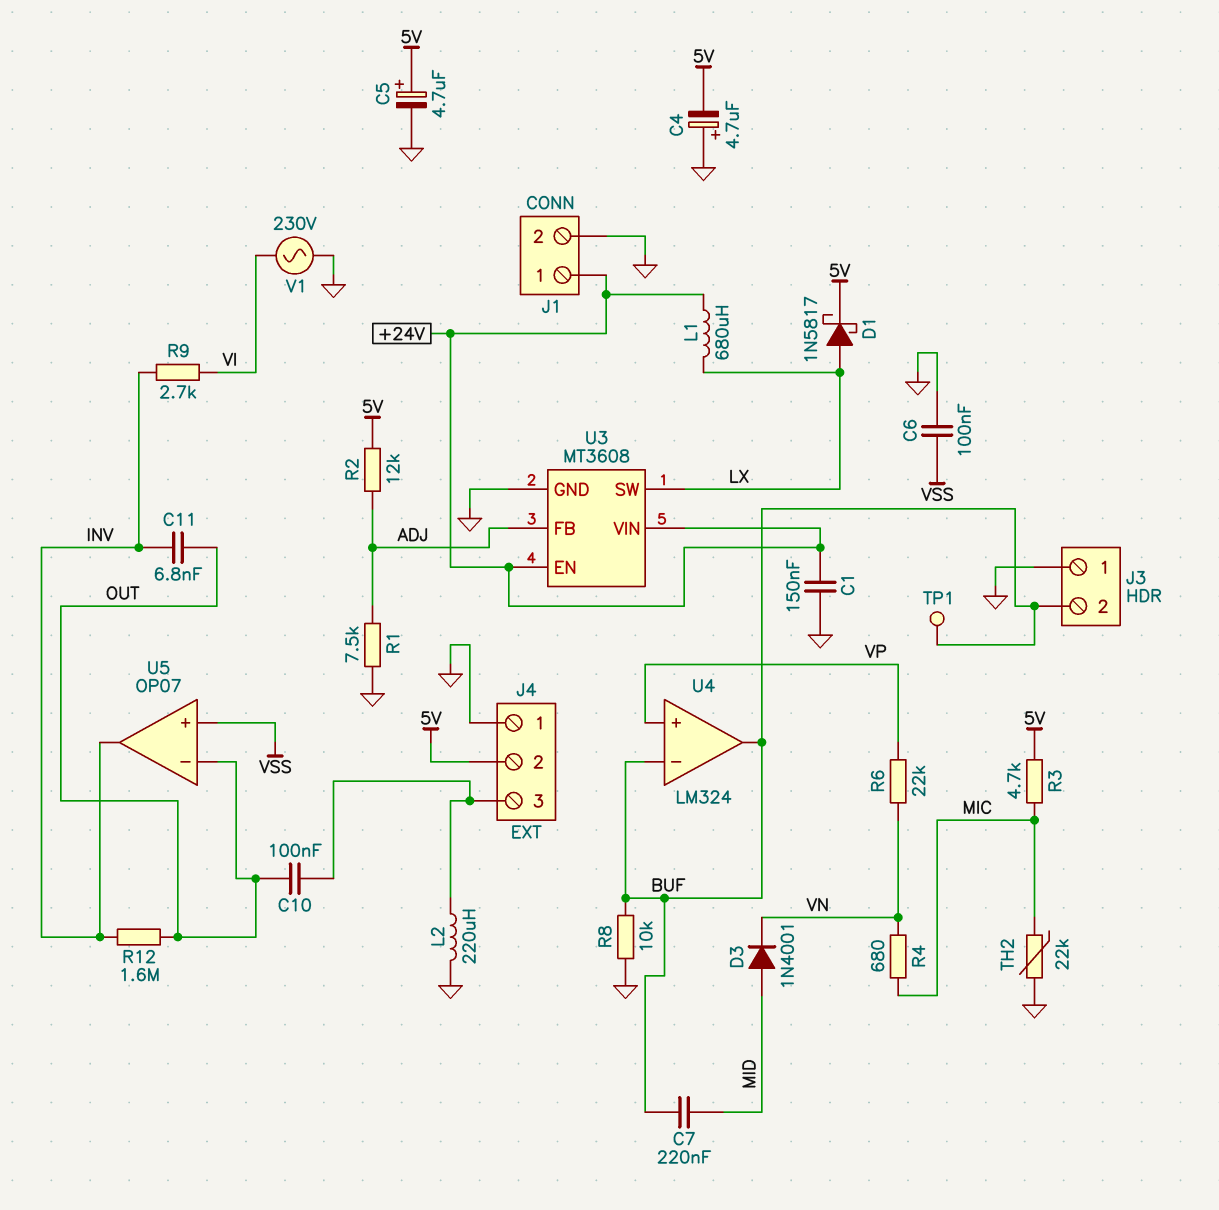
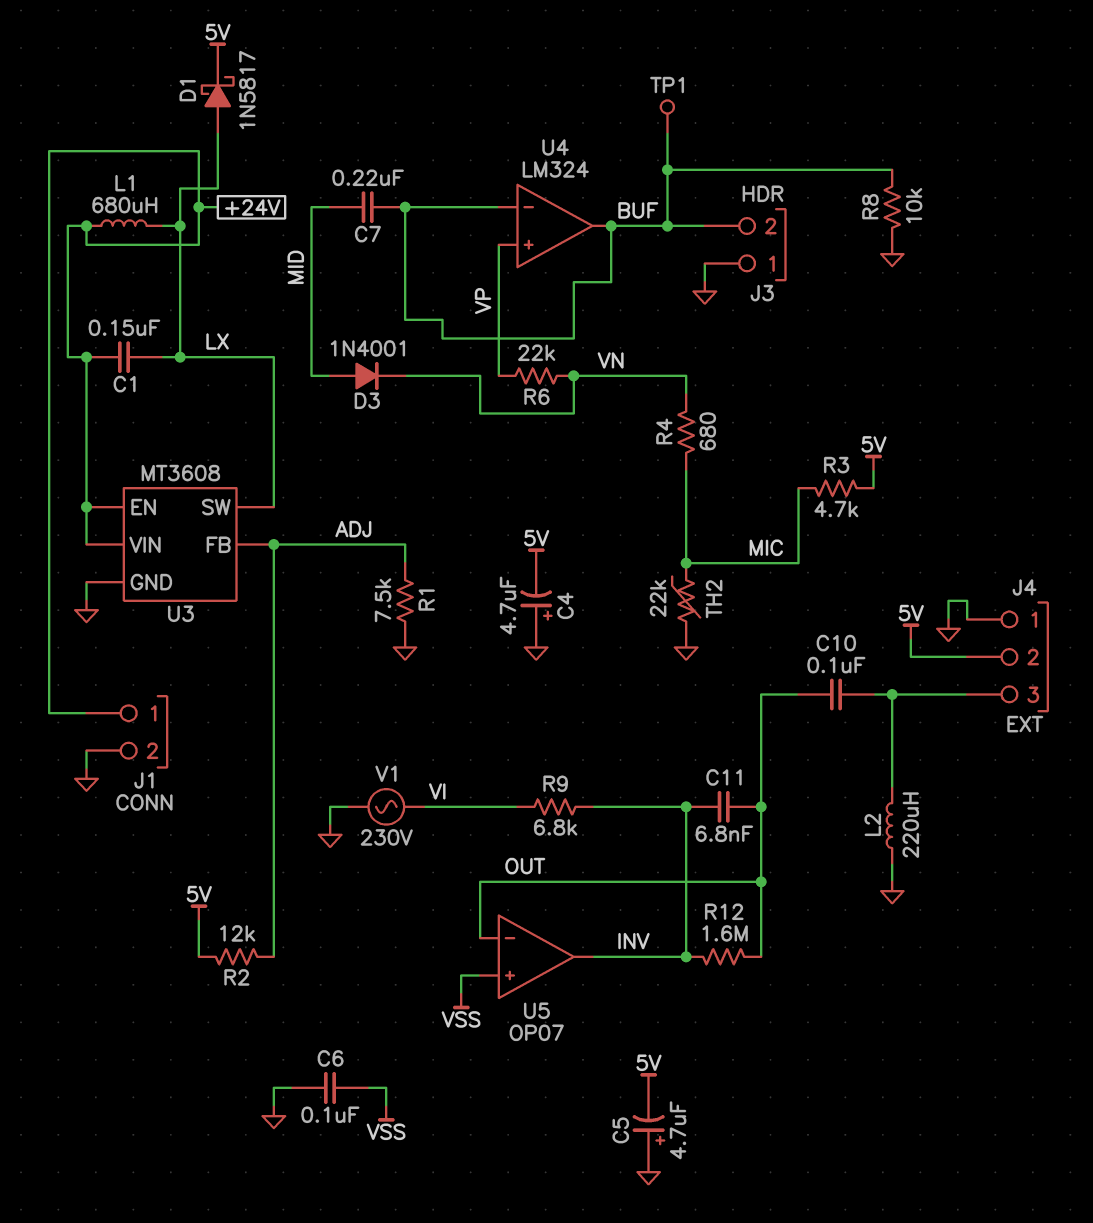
C1: 150nF (+24V, GND) -> 150nF (+24V, LX)
C5: 4.7uF (plus 5V, minus GND) -> 4.7uF (plus GND, minus 5V)
R9: 2.7k (INV, VI) -> 6.8k (INV, VI)

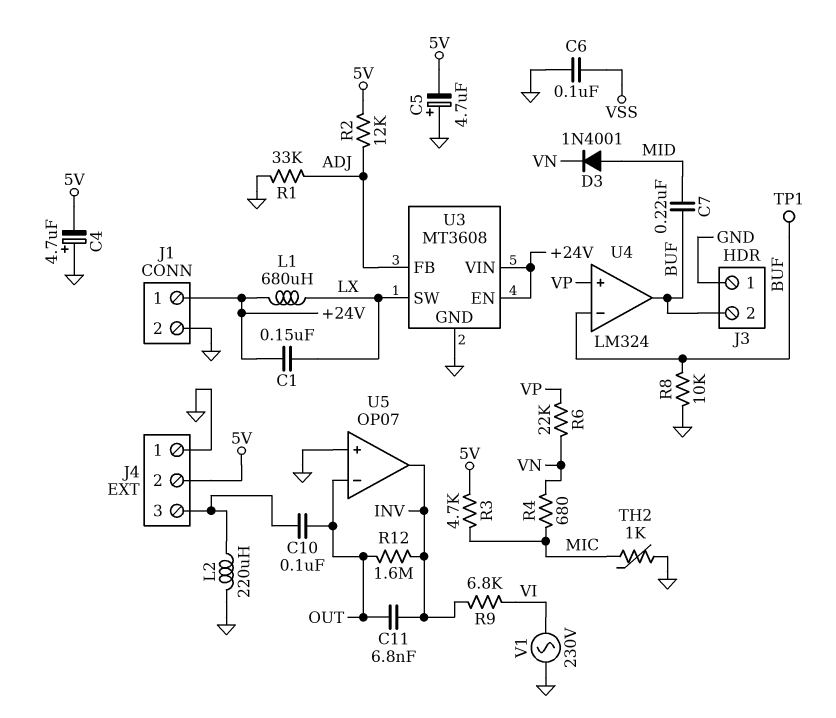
D1: schottky 1N5817 (A LX, K 5V) -> none
R1: 7.5k (ADJ, GND) -> 33k (ADJ, GND)
TH2: 22k (GND, MIC) -> 1k (GND, MIC)
U5 pin in+: VSS -> GND

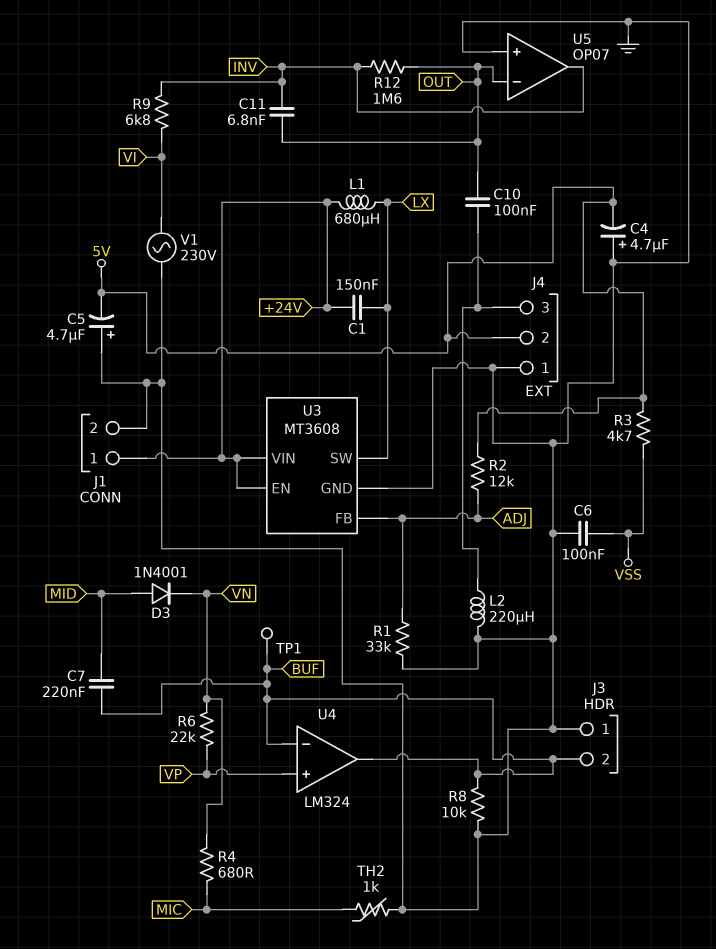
R3: 4.7k (5V, MIC) -> 4.7k (5V, VSS)

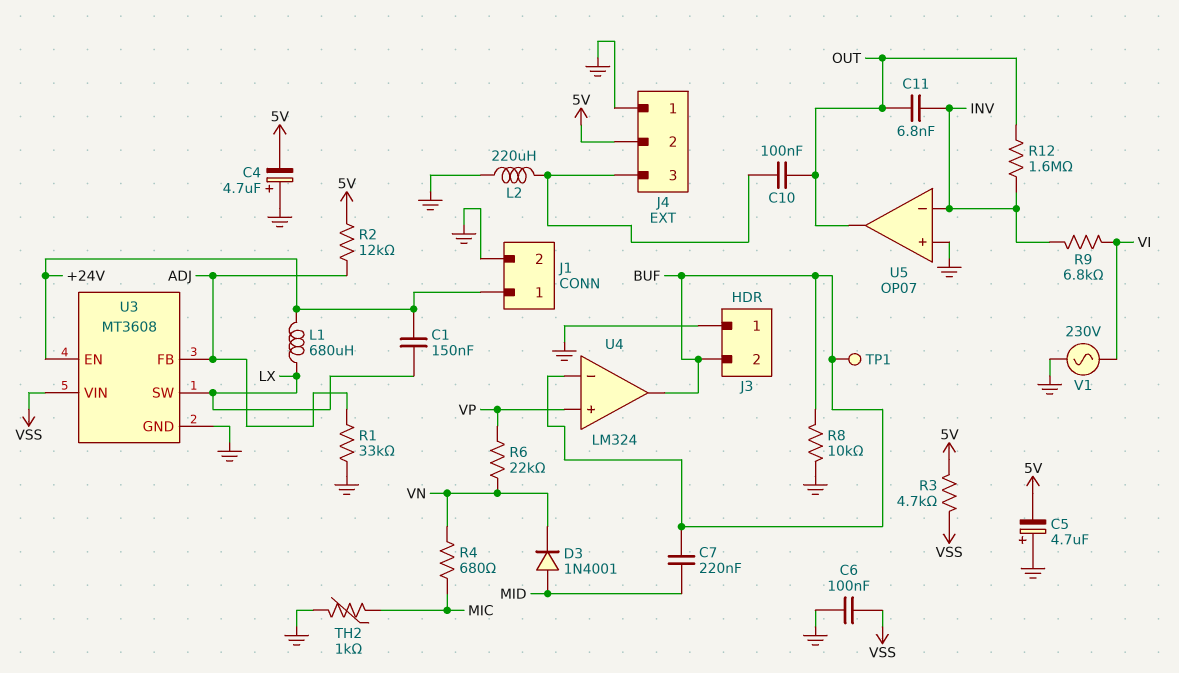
U3 pin VIN: +24V -> VSS
U5 pin in-: OUT -> INV
U5 pin out: INV -> OUT

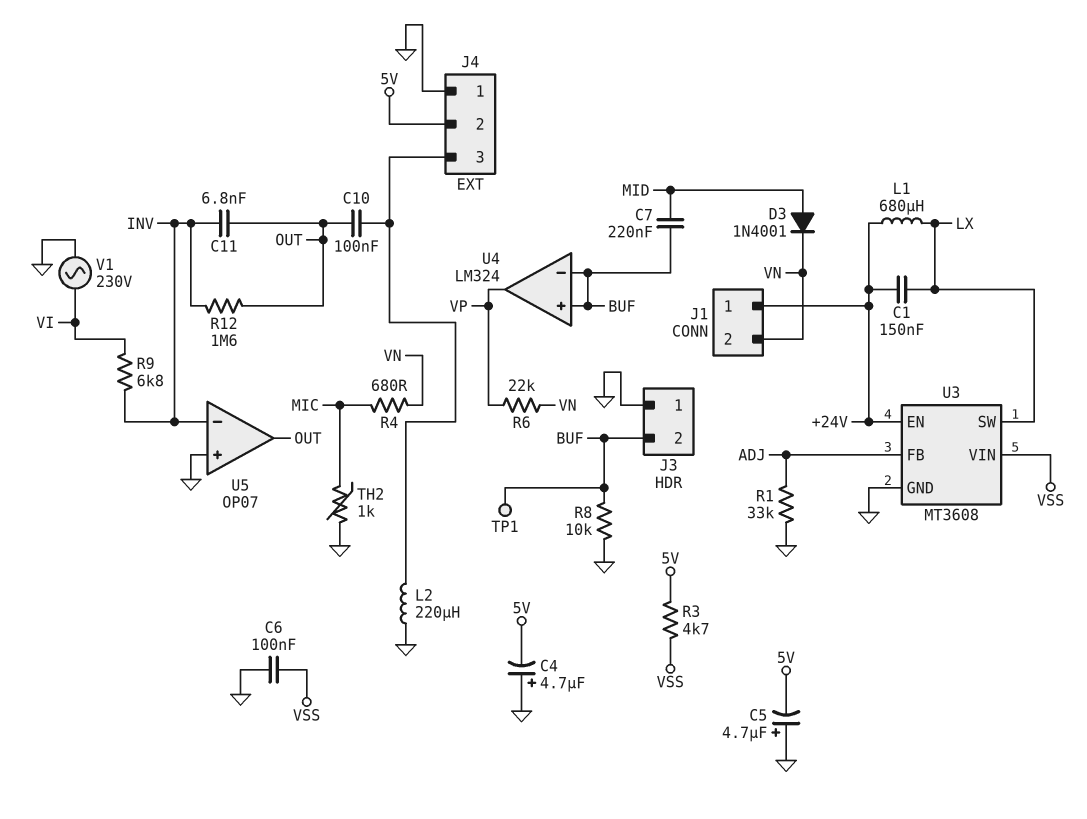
J1 pin 2: GND -> VN
R2: 12k (5V, ADJ) -> none
U4 pin in+: VP -> BUF
U4 pin out: BUF -> VP

